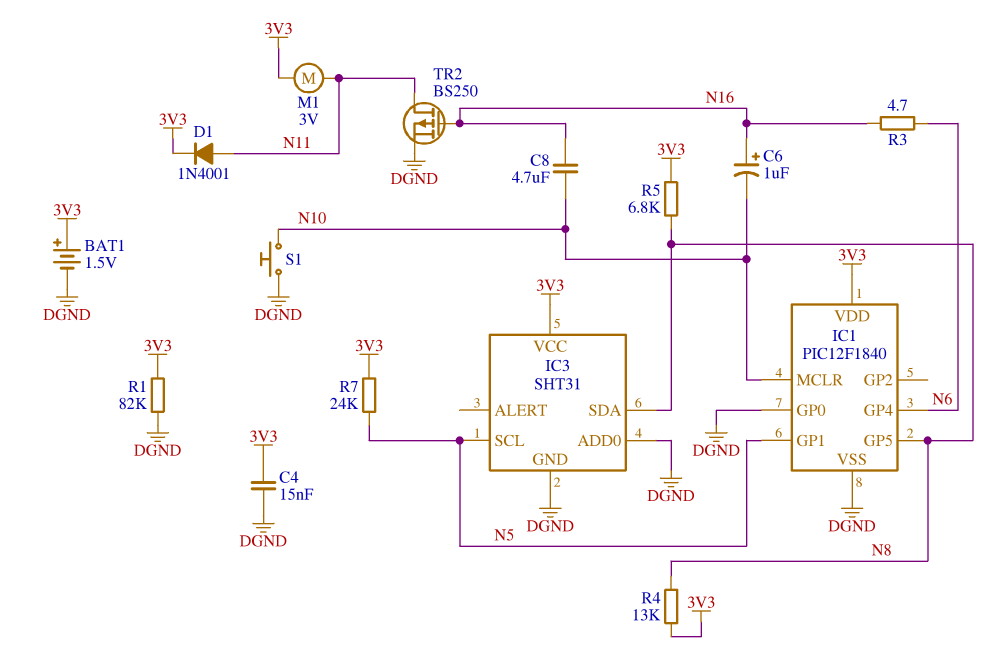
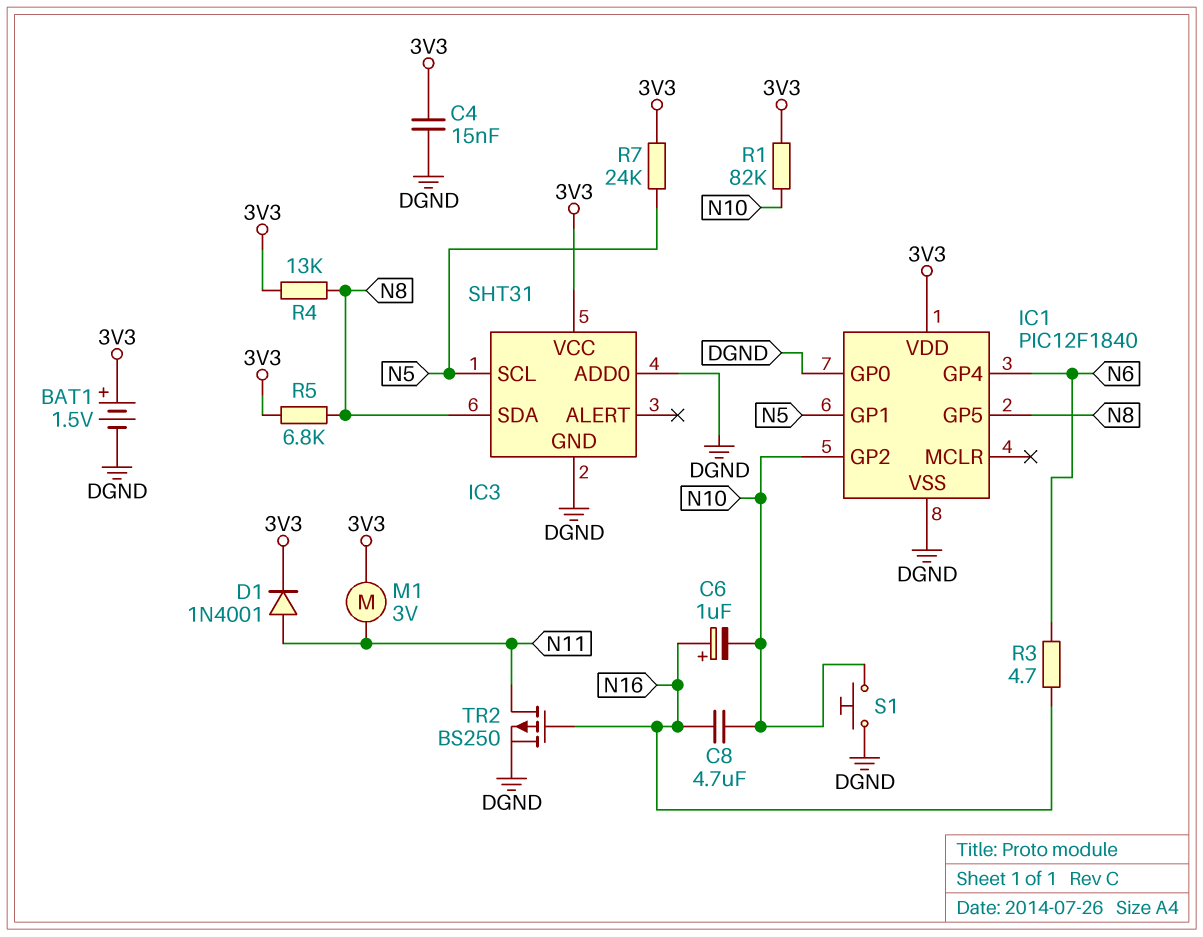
IC1 pin GP2: none -> N10
IC1 pin MCLR: N10 -> none
R1: 82k (3V3, DGND) -> 82k (3V3, N10)

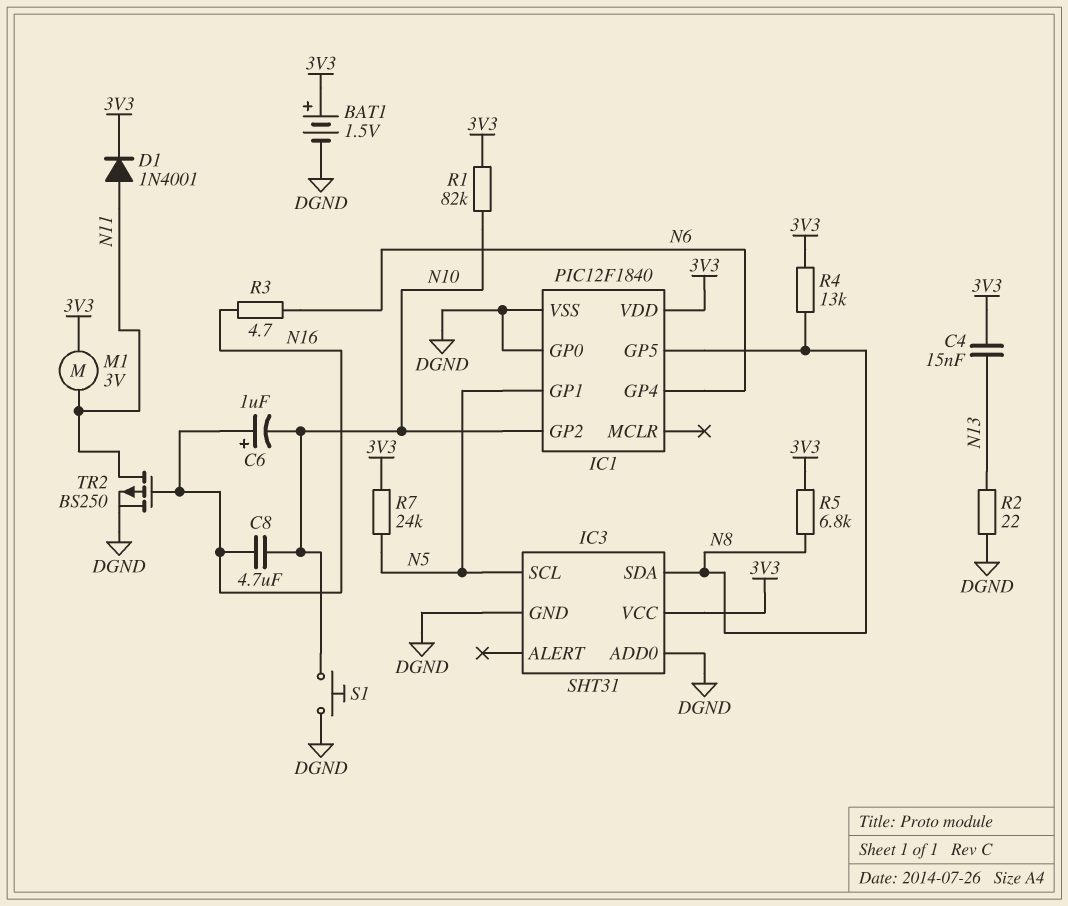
C4: 15nF (3V3, DGND) -> 15nF (3V3, N13)
R2: none -> 22 (DGND, N13)

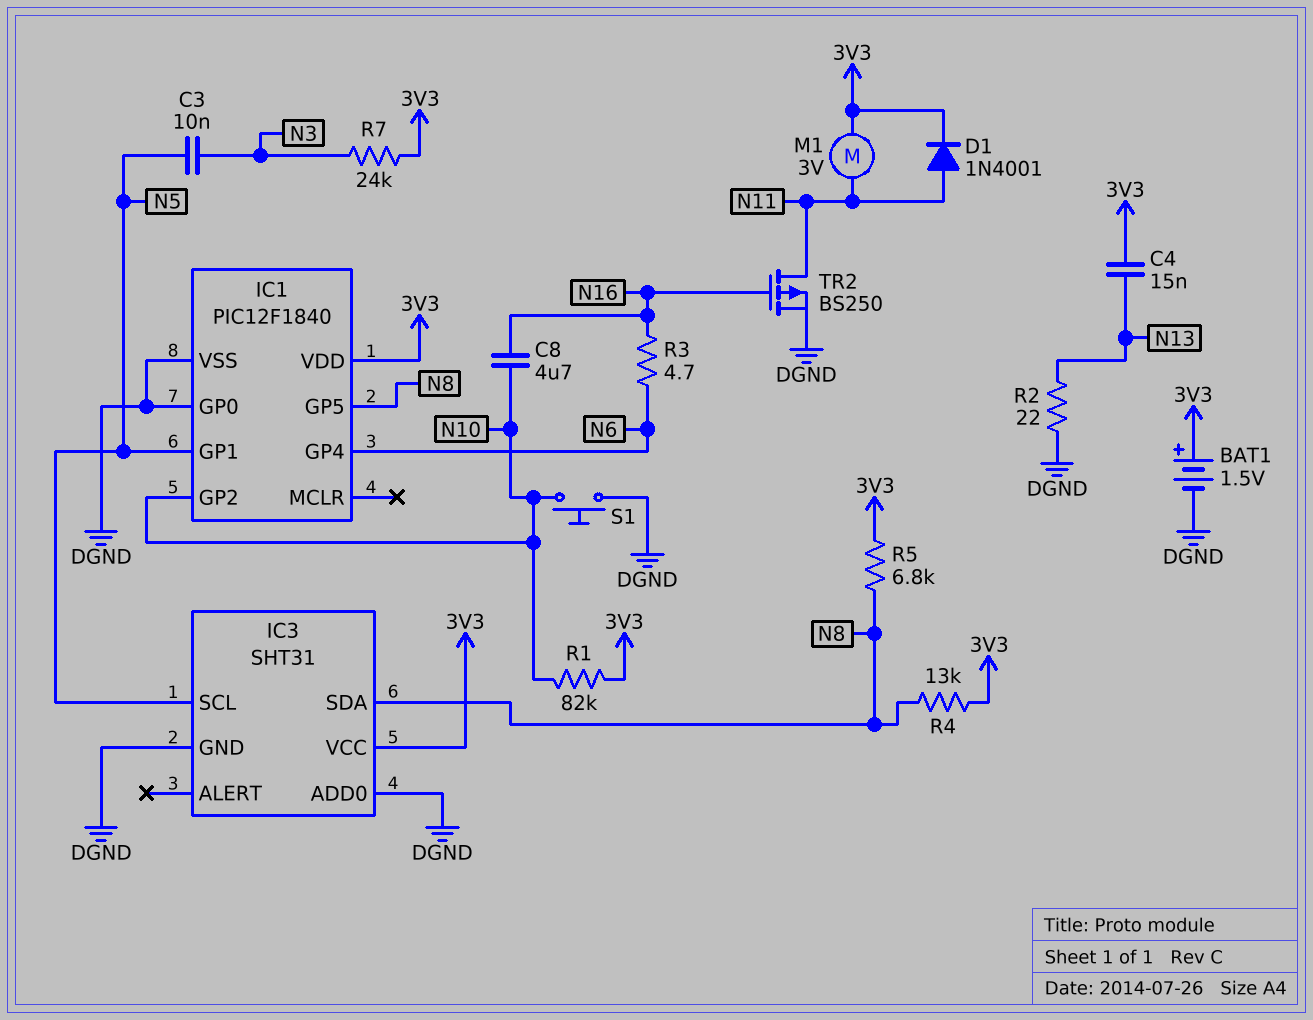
C3: none -> 10nF (N3, N5)
C6: 1uF (plus N16, minus N10) -> none
R7: 24k (3V3, N5) -> 24k (3V3, N3)

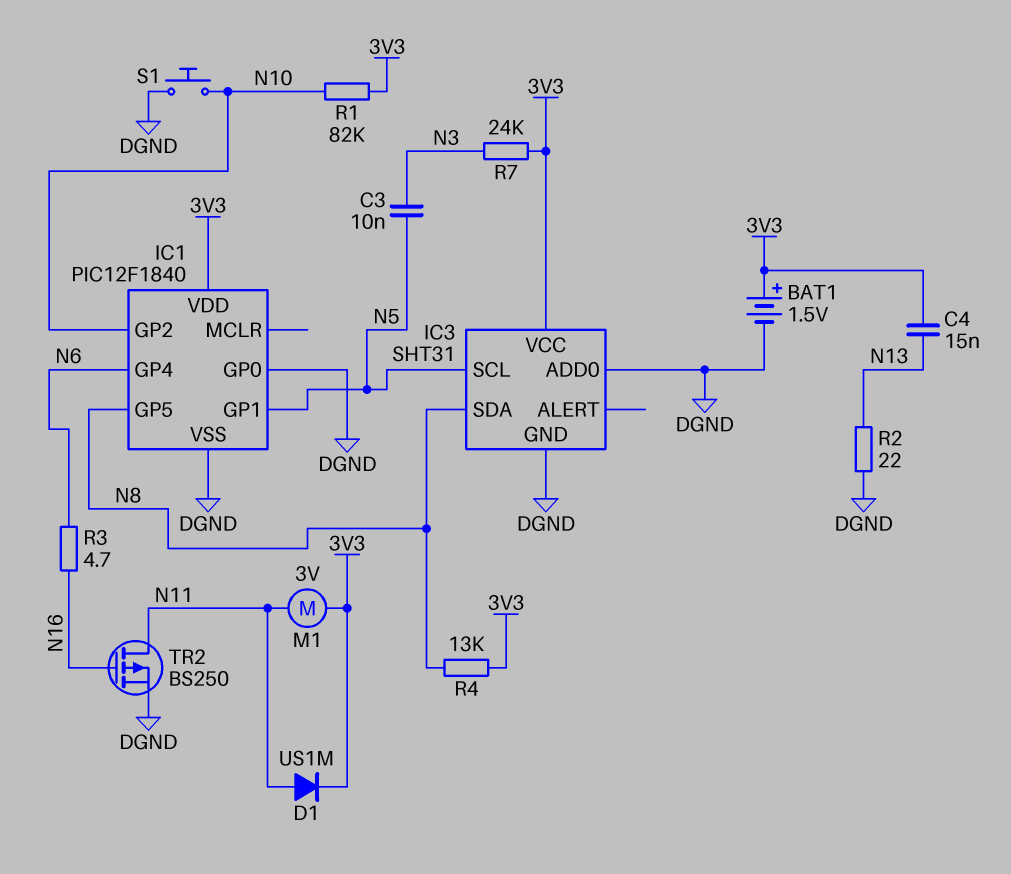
C8: 4.7uF (N10, N16) -> none
D1: diode 1N4001 (A N11, K 3V3) -> diode US1M (A N11, K 3V3)
R5: 6.8k (3V3, N8) -> none

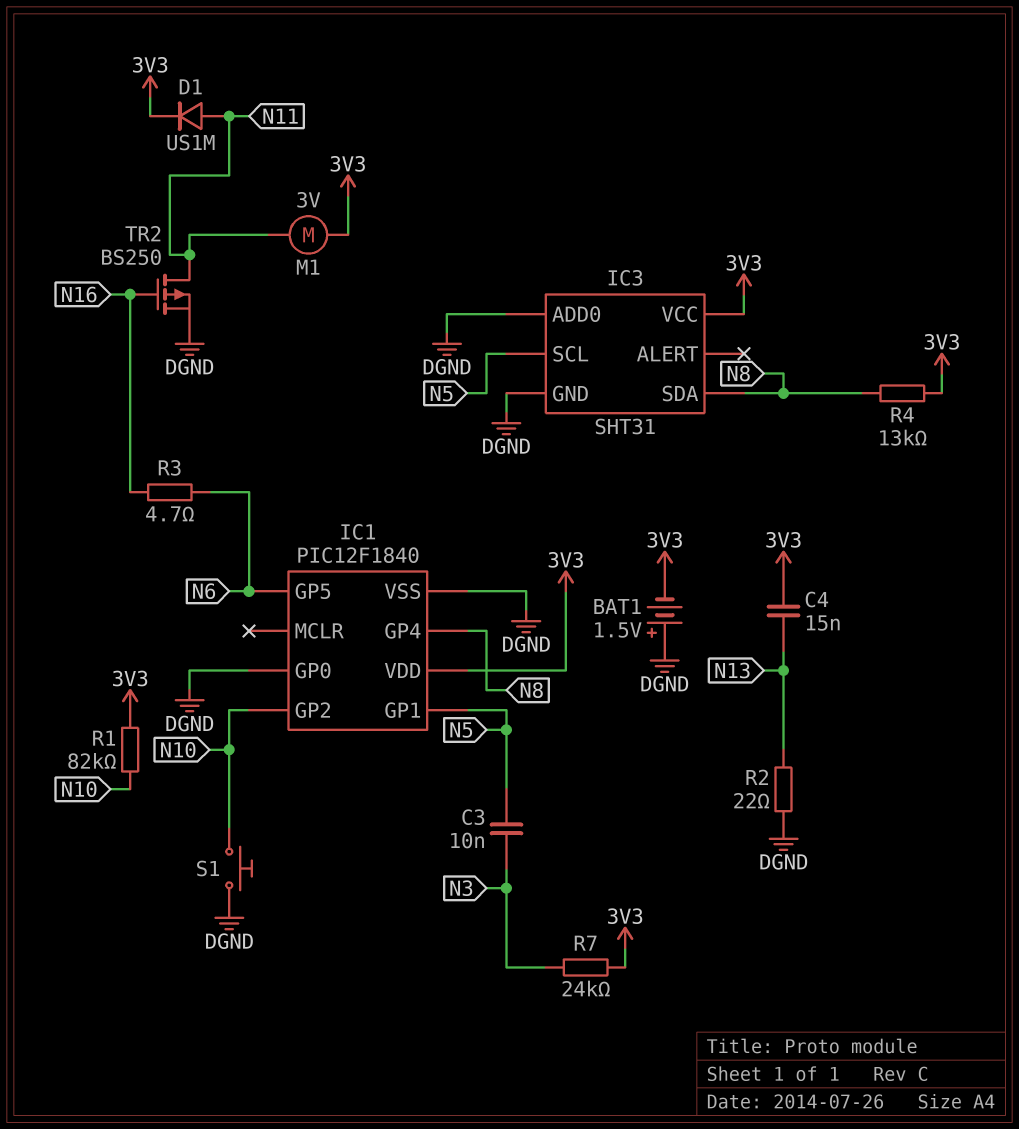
BAT1: 1.5V (plus 3V3, minus DGND) -> 1.5V (plus DGND, minus 3V3)
IC1 pin GP4: N6 -> N8
IC1 pin GP5: N8 -> N6

